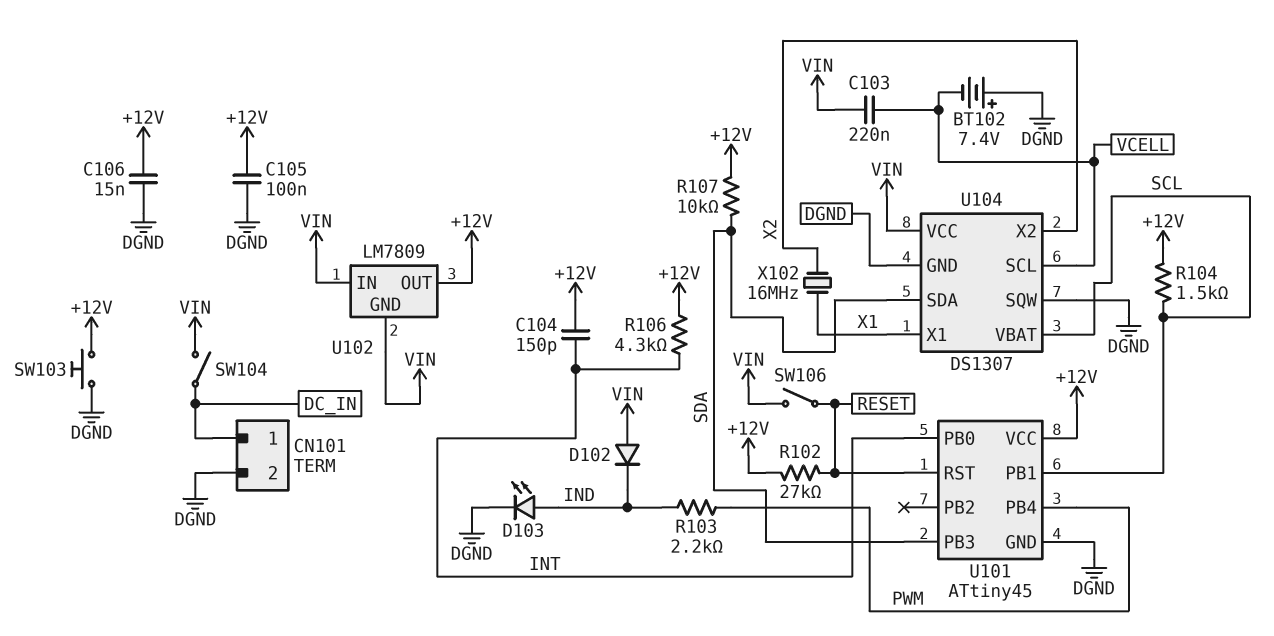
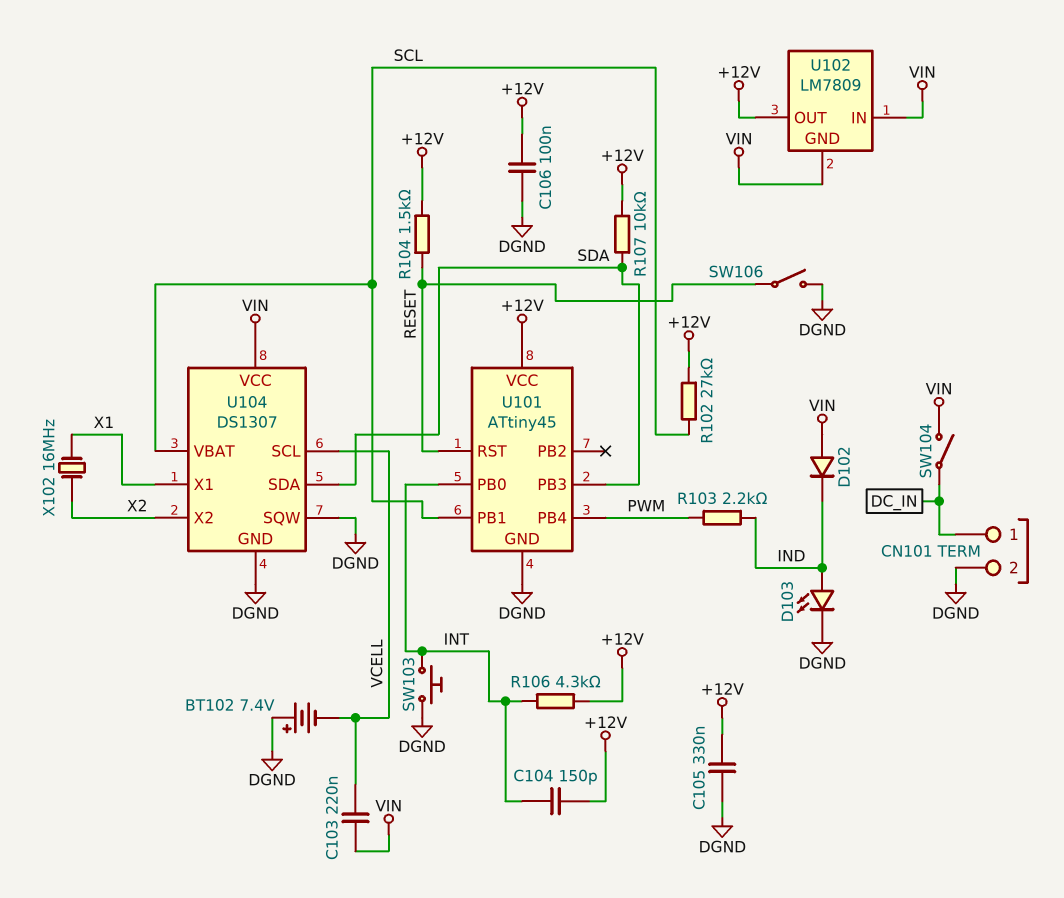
C105: 100nF (+12V, DGND) -> 330nF (+12V, DGND)
C106: 15nF (+12V, DGND) -> 100nF (+12V, DGND)
R102: 27k (+12V, RESET) -> 27k (+12V, SCL)
R104: 1.5k (+12V, SCL) -> 1.5k (+12V, RESET)
SW103: button (+12V, DGND) -> button (DGND, INT)
SW106: switch (RESET, VIN) -> switch (DGND, RESET)

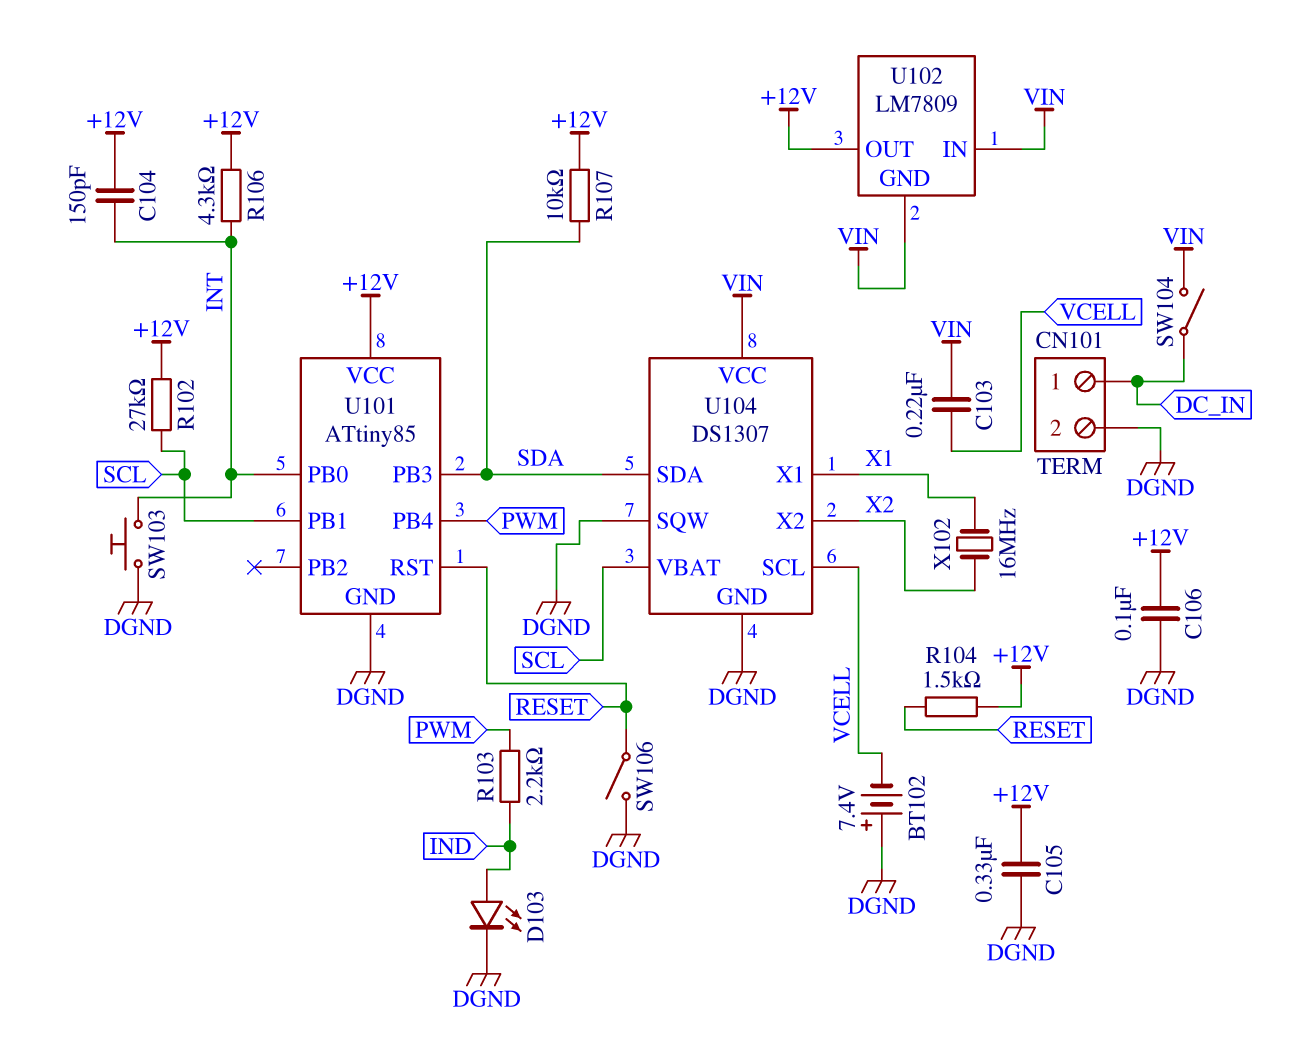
D102: diode (A VIN, K IND) -> none
U101: ATtiny45 -> ATtiny85

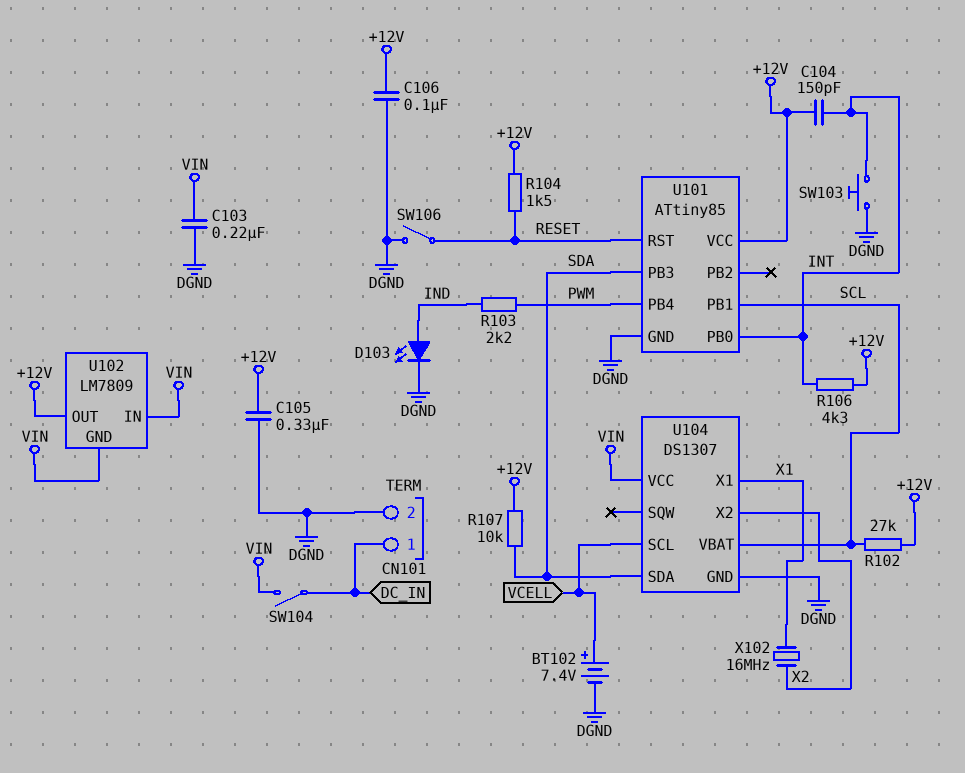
BT102: 7.4V (plus DGND, minus VCELL) -> 7.4V (plus VCELL, minus DGND)
C103: 220nF (VCELL, VIN) -> 220nF (DGND, VIN)
U104 pin SQW: DGND -> none

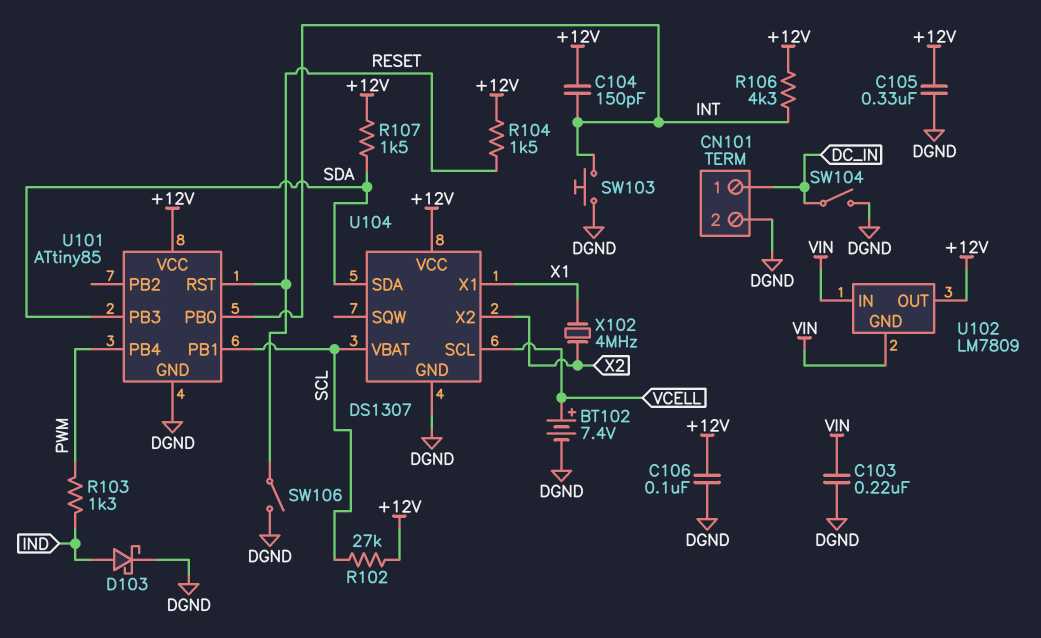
D103: LED (A IND, K DGND) -> schottky (A IND, K DGND)
R103: 2.2k (IND, PWM) -> 1.3k (IND, PWM)
R107: 10k (+12V, SDA) -> 1.5k (+12V, SDA)
SW104: switch (DC_IN, VIN) -> switch (DC_IN, DGND)
U104 pin VCC: VIN -> +12V
X102: 16MHz (X1, X2) -> 4MHz (X1, X2)

